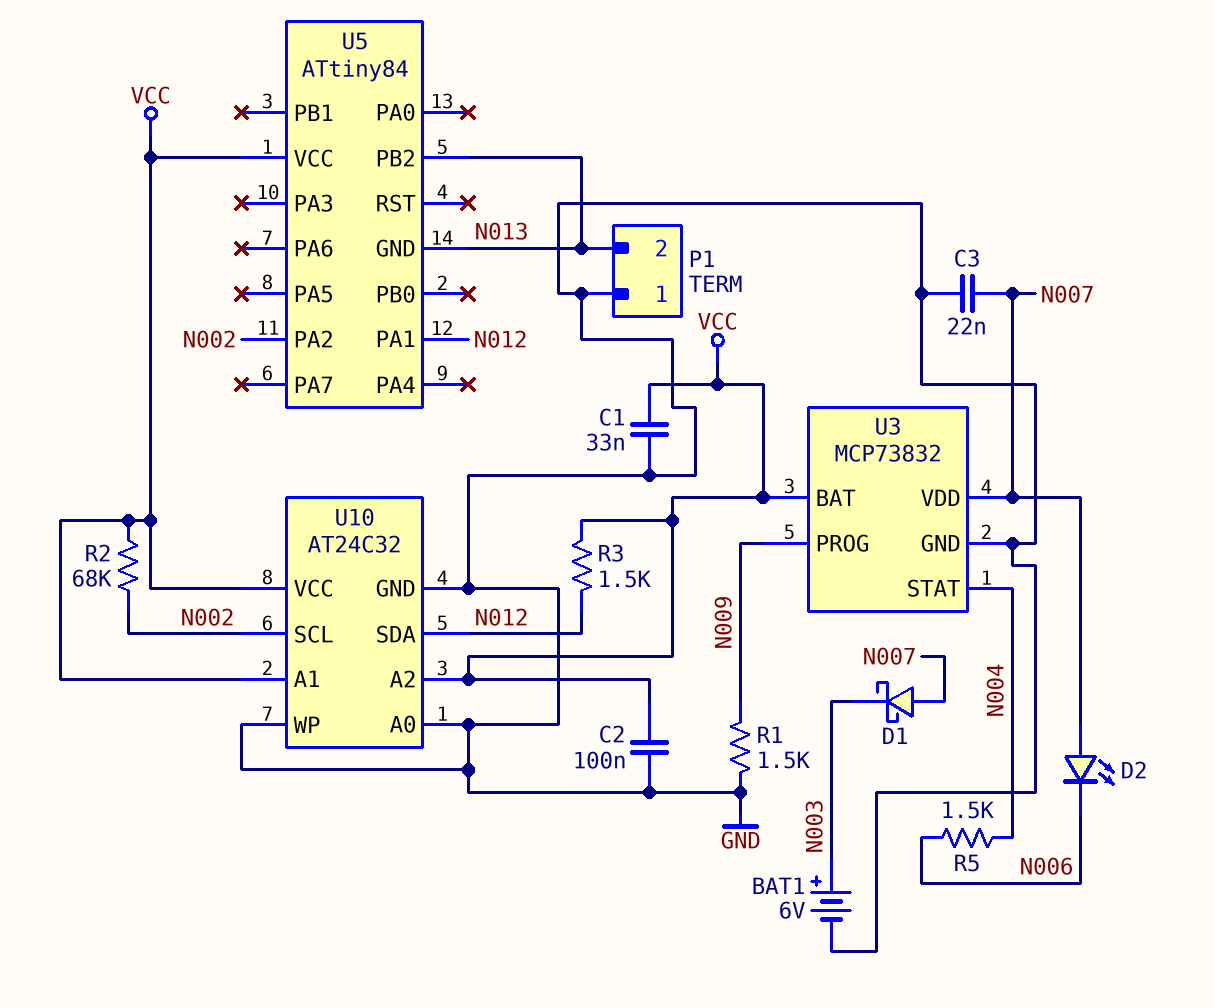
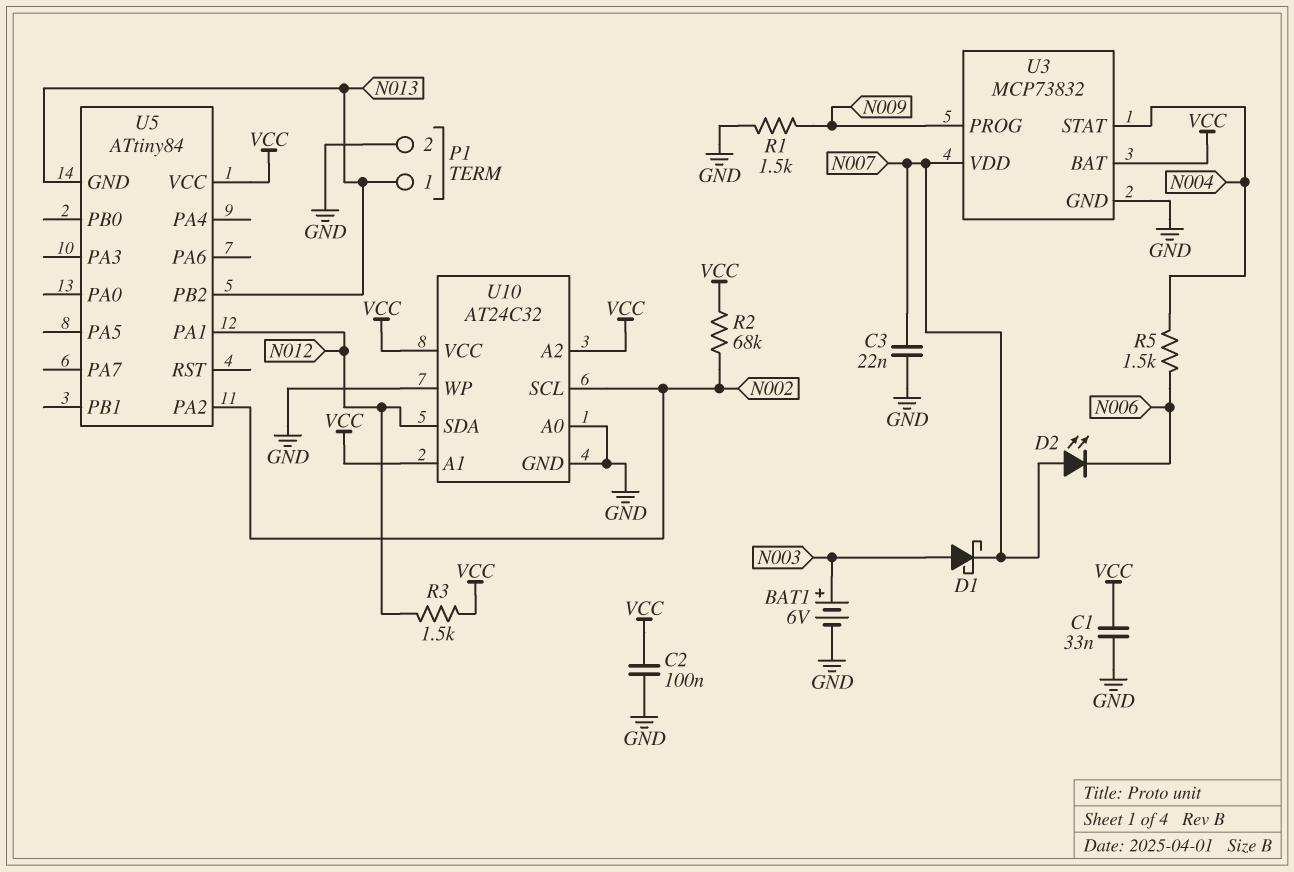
D1: schottky (A N007, K N003) -> schottky (A N003, K N007)
P1 pin 1: GND -> N013
P1 pin 2: N013 -> GND

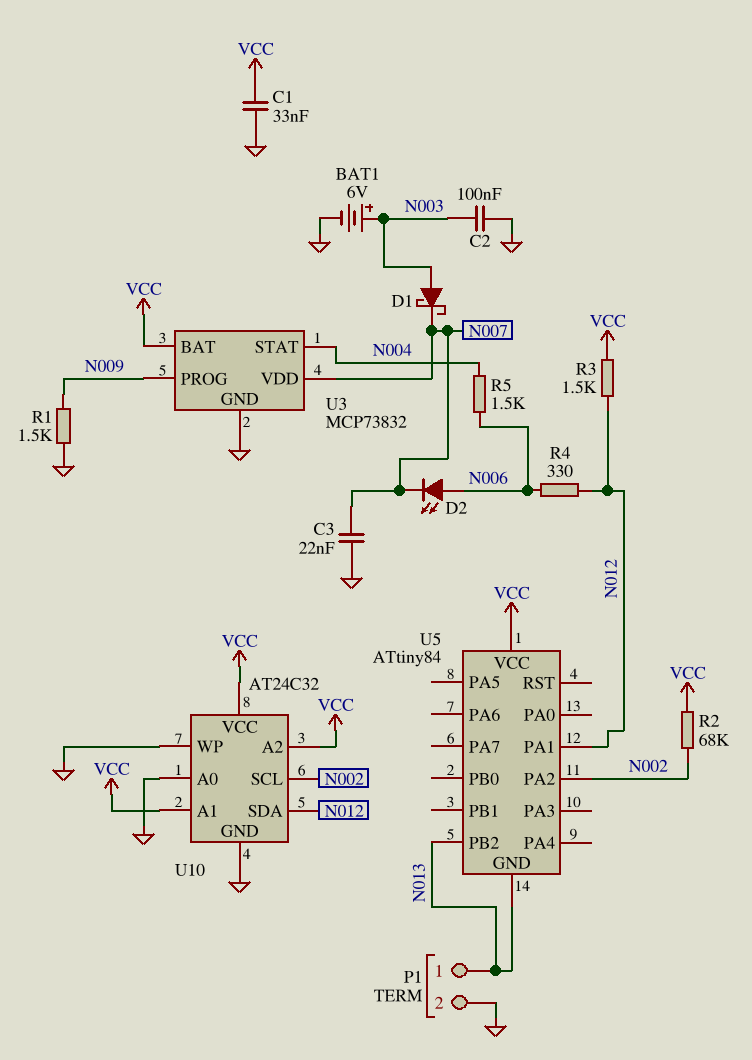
C2: 100nF (GND, VCC) -> 100nF (GND, N003)
D2: LED (A N007, K N006) -> LED (A N006, K N007)
R4: none -> 330 (N006, N012)

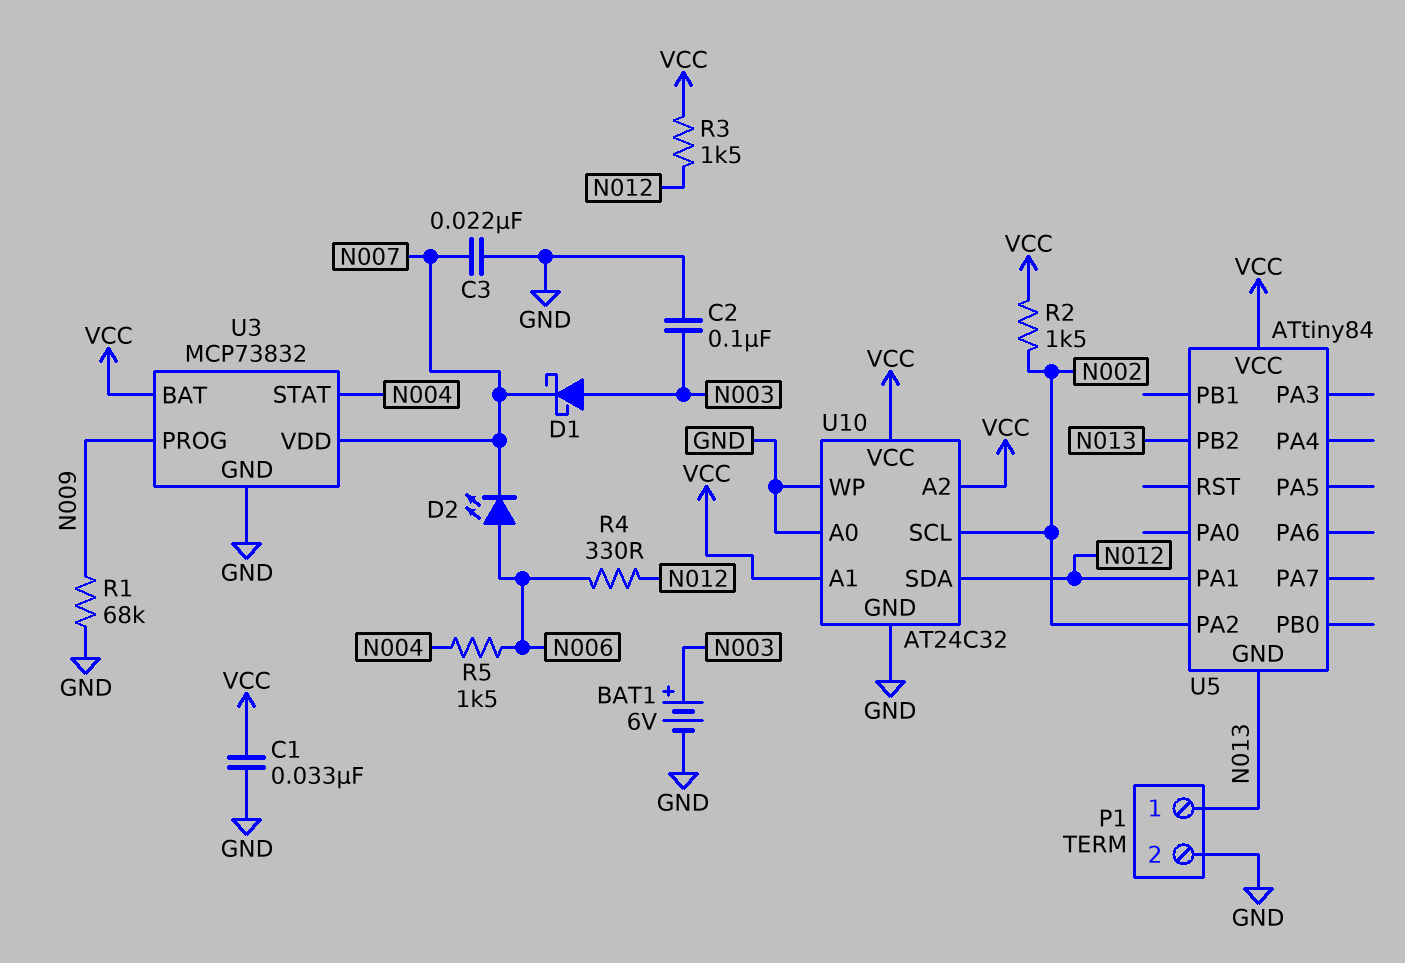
R1: 1.5k (GND, N009) -> 68k (GND, N009)
R2: 68k (N002, VCC) -> 1.5k (N002, VCC)

